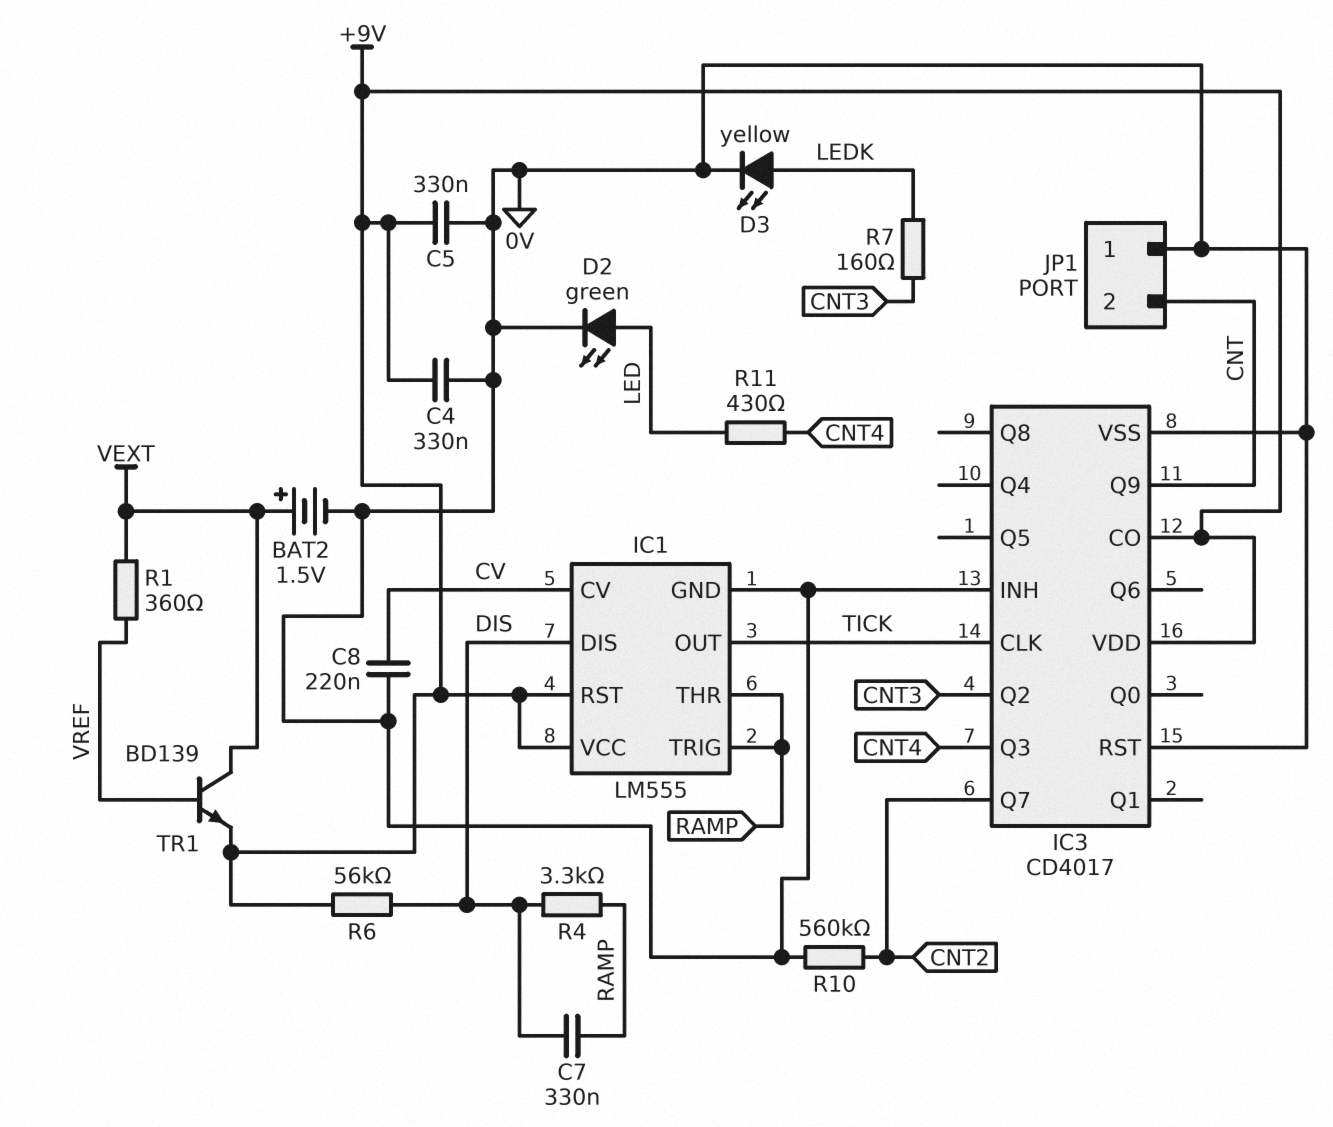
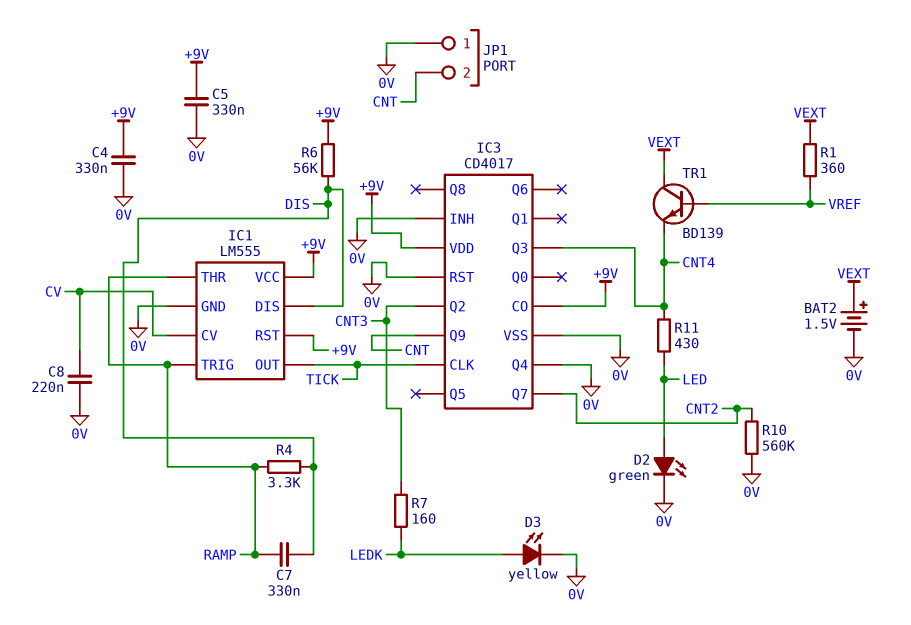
IC3 pin Q4: none -> 0V
TR1: NPN BD139 (B VREF, C VEXT, E +9V) -> NPN BD139 (B VREF, C VEXT, E CNT4)

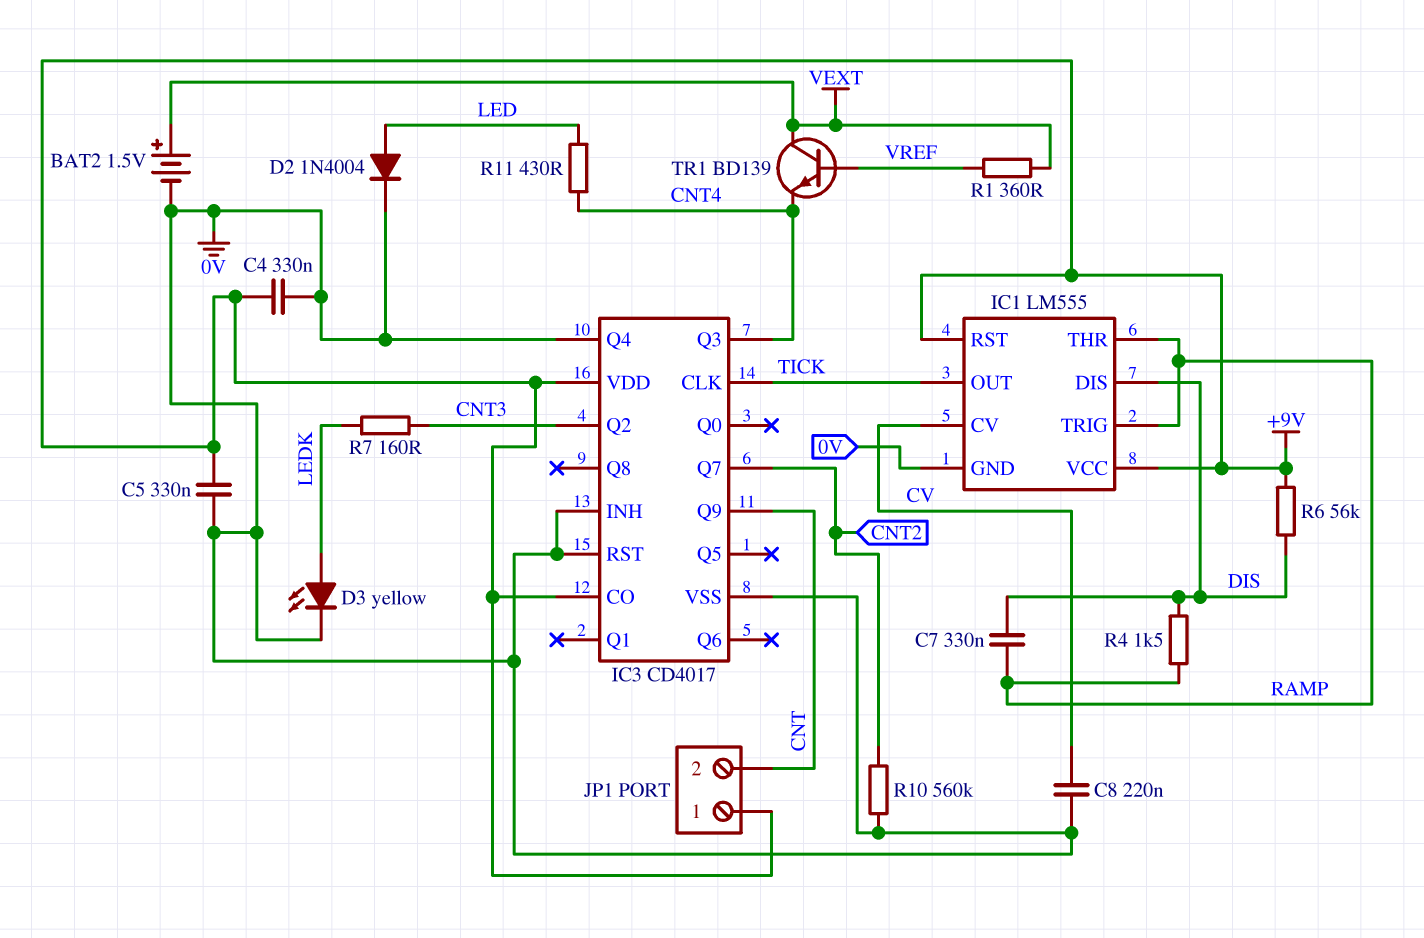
D2: LED green (A LED, K 0V) -> diode 1N4004 (A LED, K 0V)
JP1 pin 1: 0V -> +9V
R4: 3.3k (DIS, RAMP) -> 1.5k (DIS, RAMP)

